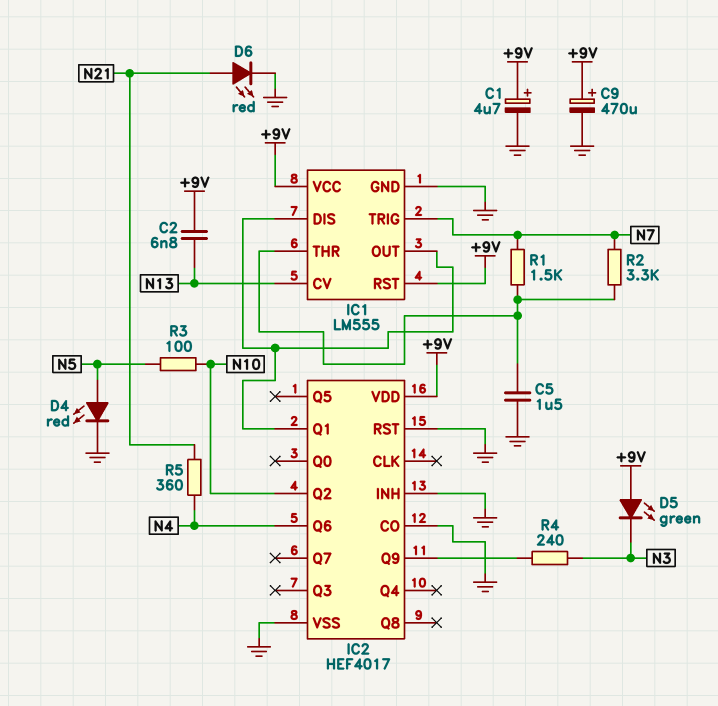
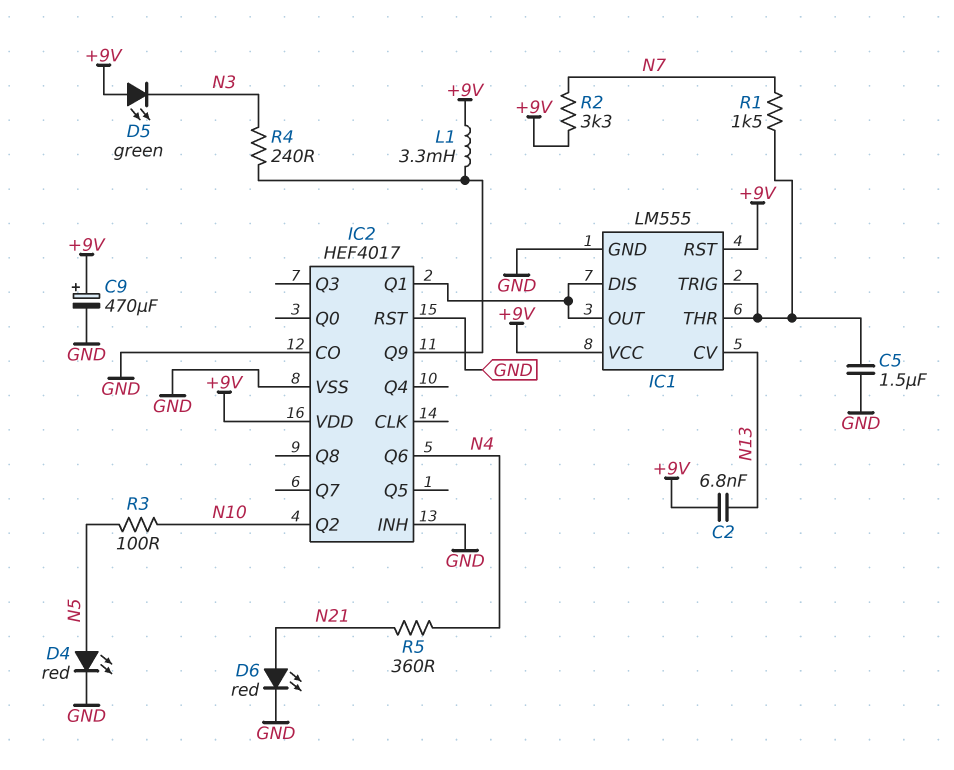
C1: 4.7uF (plus +9V, minus GND) -> none
IC1 pin TRIG: N7 -> IC1/THR
L1: none -> 3.3mH (+9V, IC2/Q9)
R2: 3.3k (IC1/THR, N7) -> 3.3k (+9V, N7)

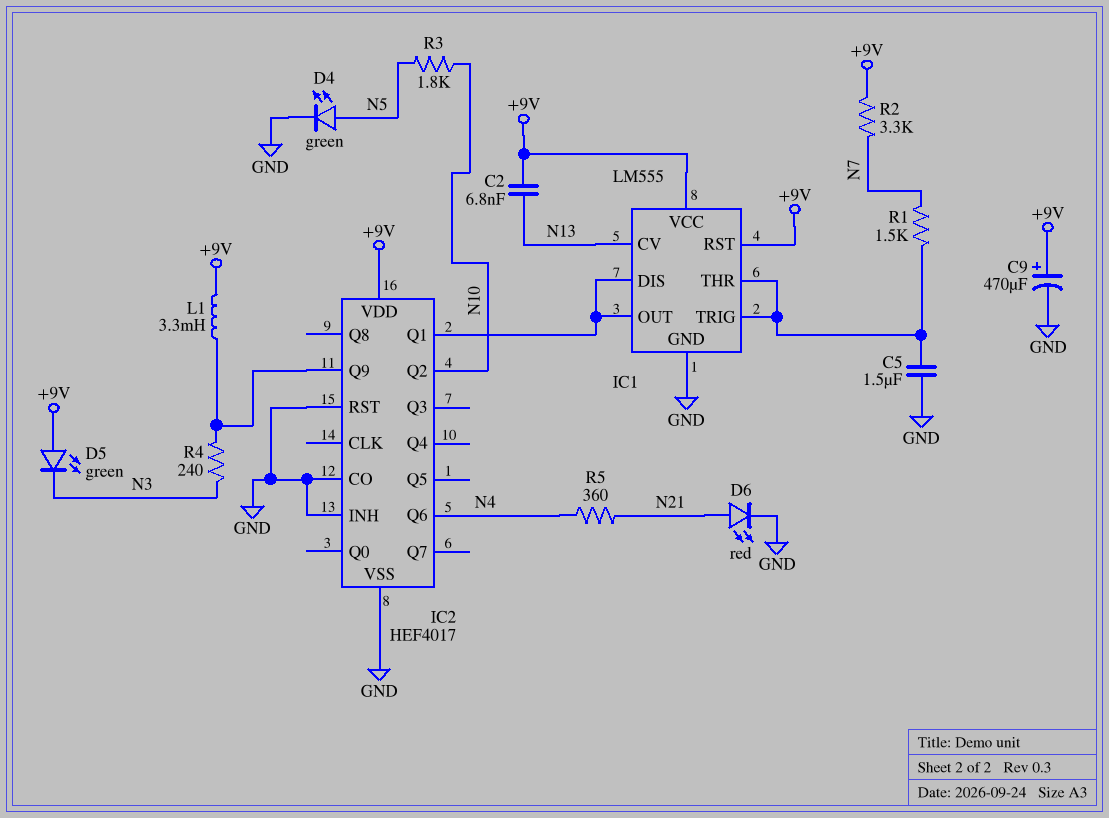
D4: LED red (A N5, K GND) -> LED green (A N5, K GND)
R3: 100 (N5, N10) -> 1.8k (N5, N10)

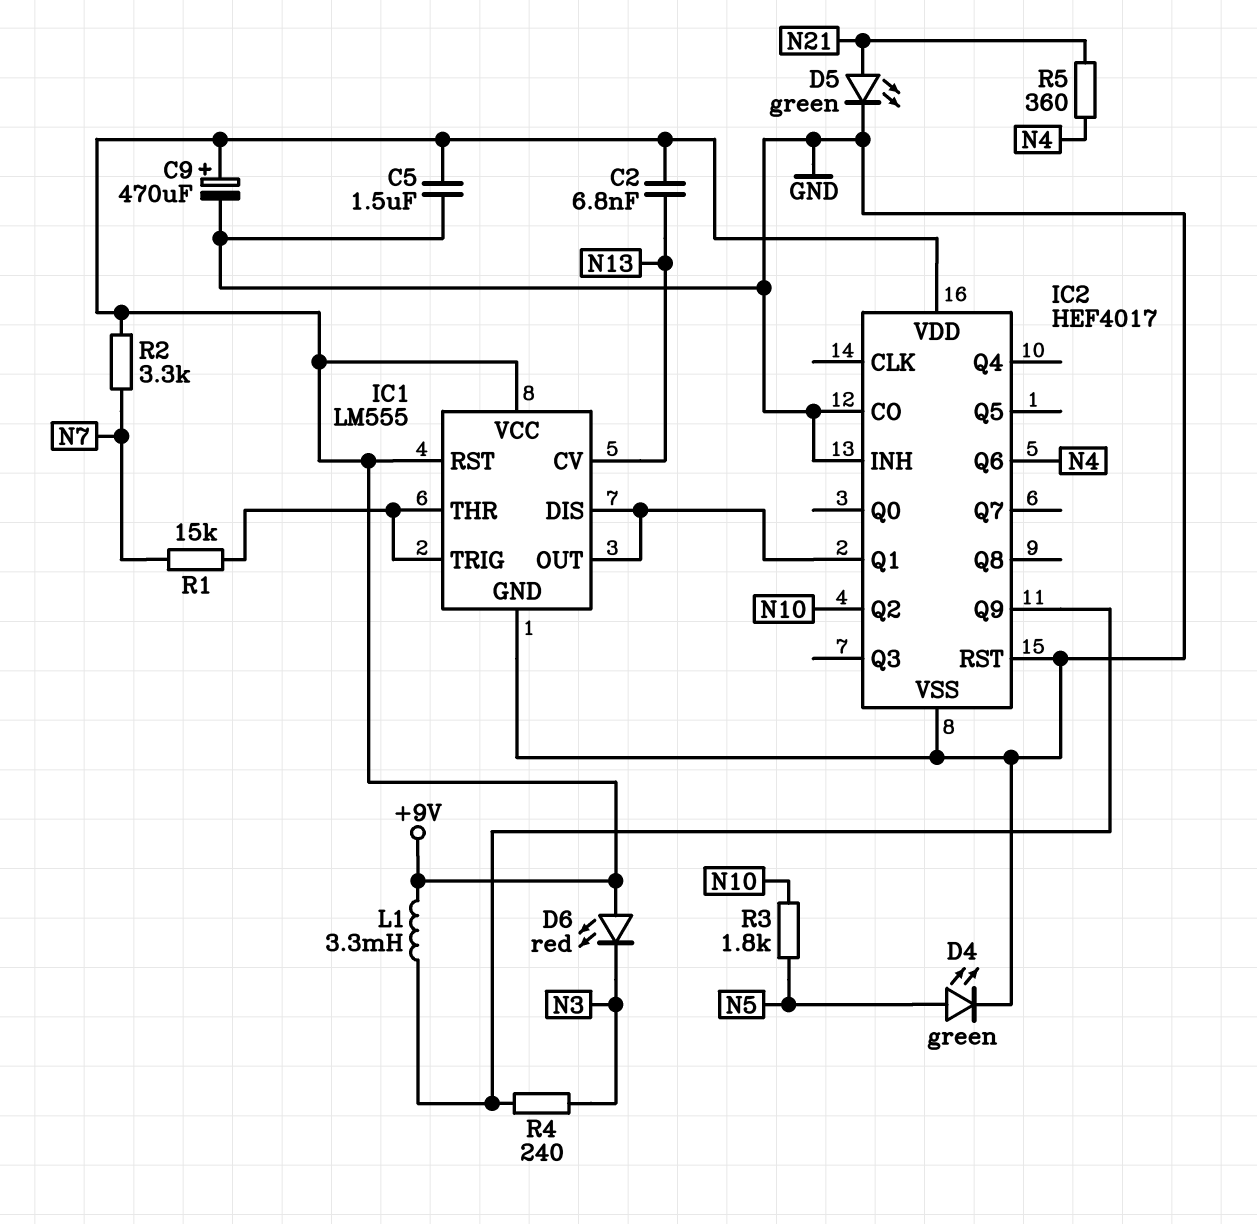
C5: 1.5uF (GND, IC1/THR) -> 1.5uF (+9V, GND)
D5: LED green (A +9V, K N3) -> LED green (A N21, K GND)
D6: LED red (A N21, K GND) -> LED red (A +9V, K N3)
R1: 1.5k (IC1/THR, N7) -> 15k (IC1/THR, N7)

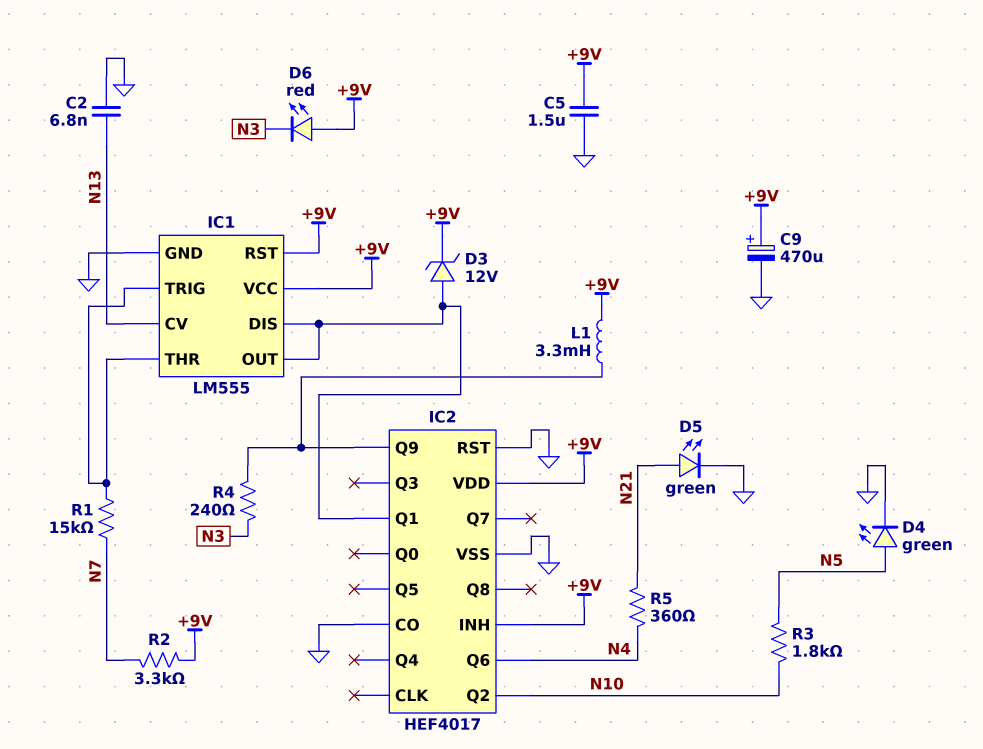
C2: 6.8nF (+9V, N13) -> 6.8nF (GND, N13)
D3: none -> zener 12V (A IC1/DIS, K +9V)
IC2 pin INH: GND -> +9V

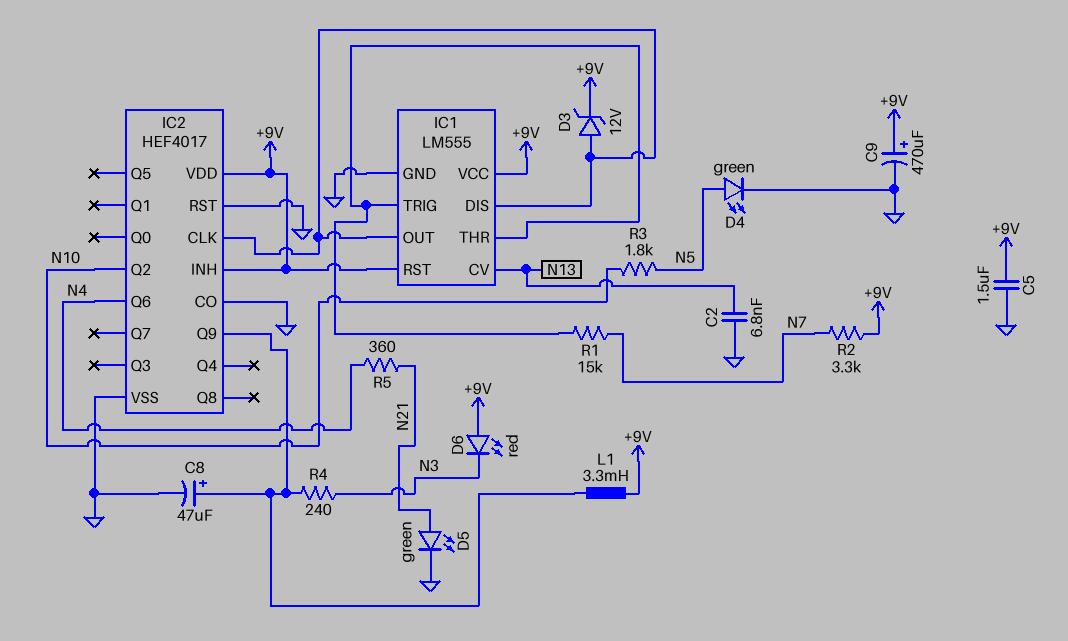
C8: none -> 47uF (plus IC2/Q9, minus GND)
IC2 pin CLK: none -> IC1/DIS
IC2 pin Q1: IC1/DIS -> none

